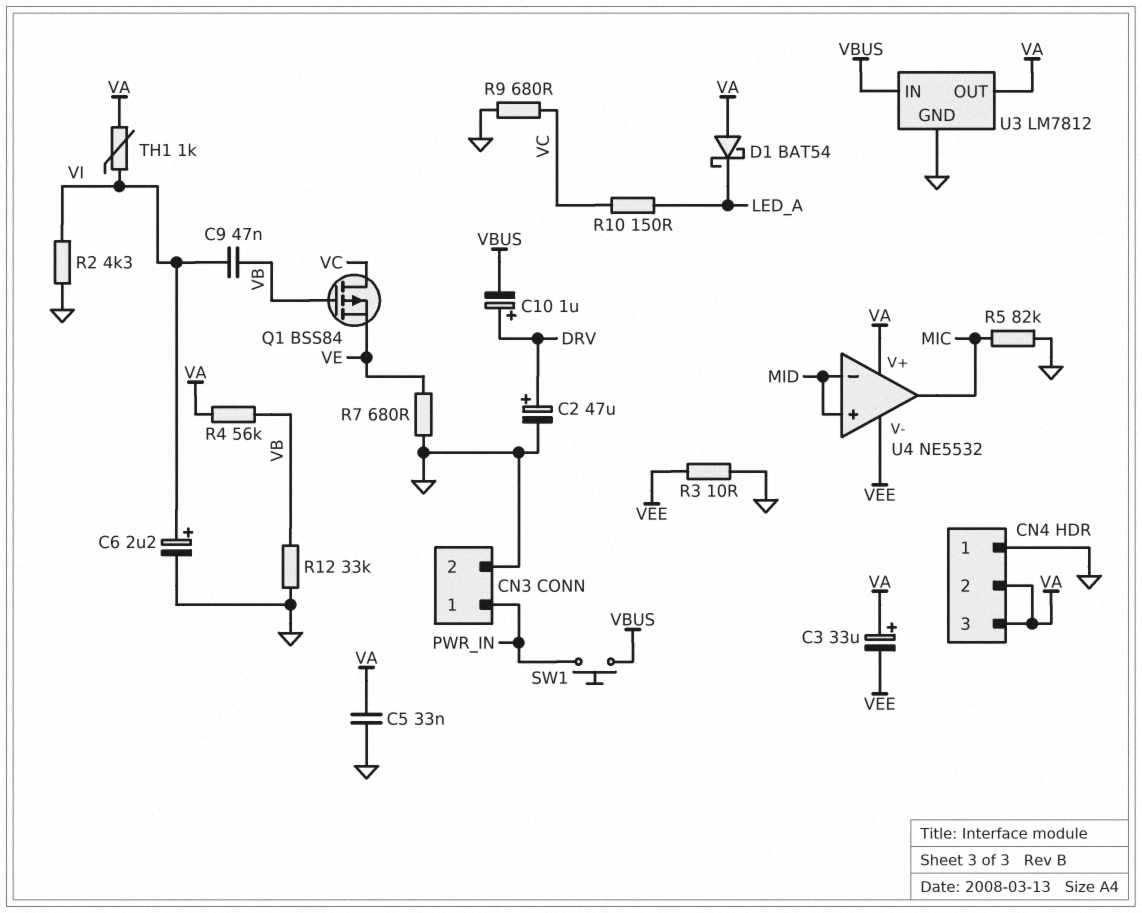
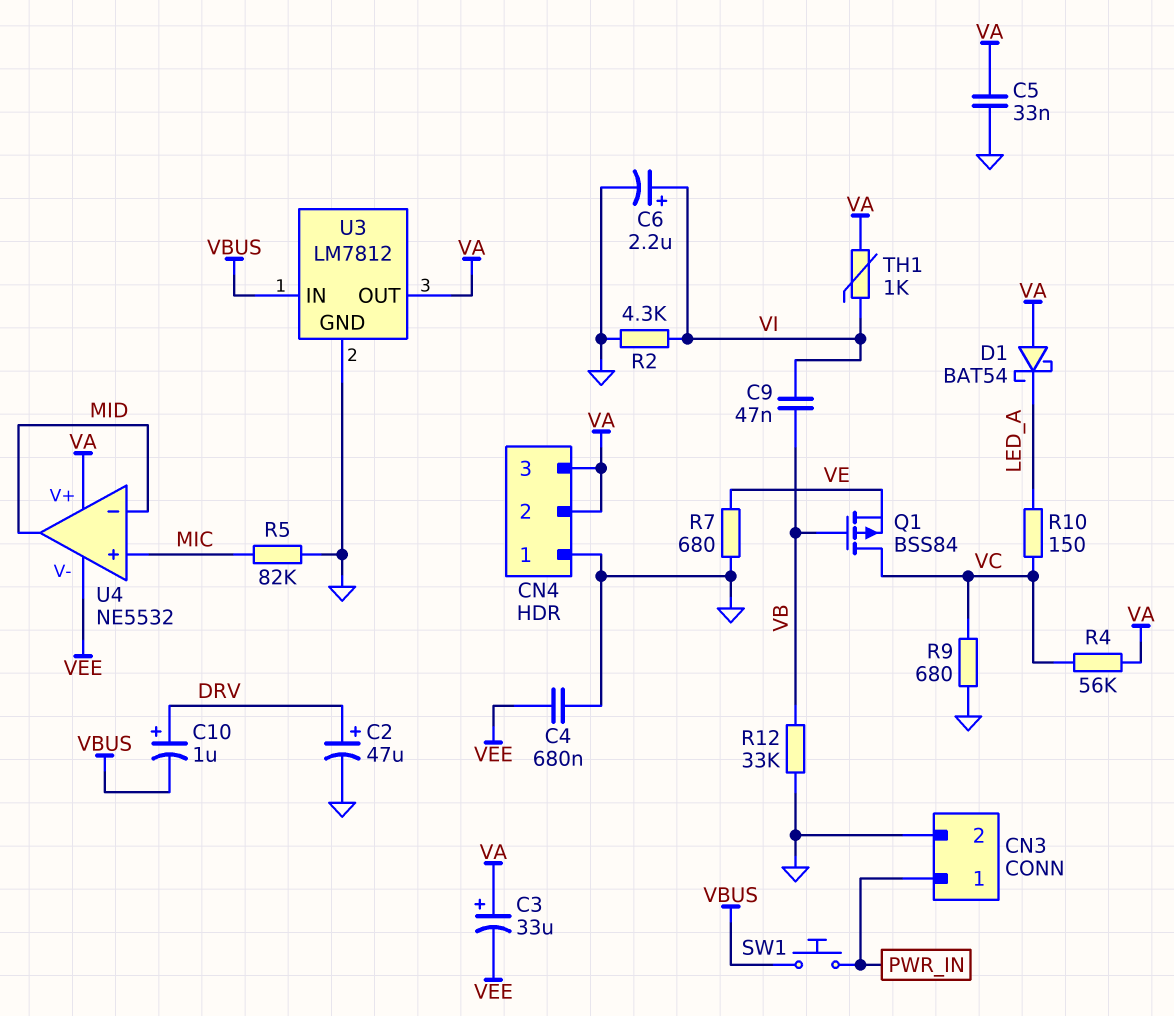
C4: none -> 680nF (GND, VEE)
R3: 10 (GND, VEE) -> none
R4: 56k (VA, VB) -> 56k (VA, VC)
U4 pin in+: MID -> MIC
U4 pin out: MIC -> MID

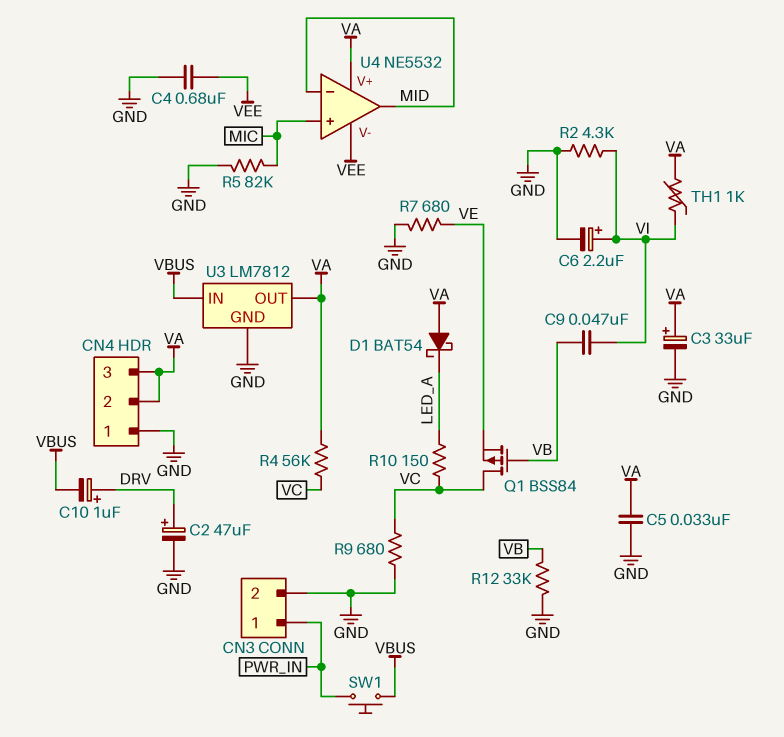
C3: 33uF (plus VA, minus VEE) -> 33uF (plus VA, minus GND)

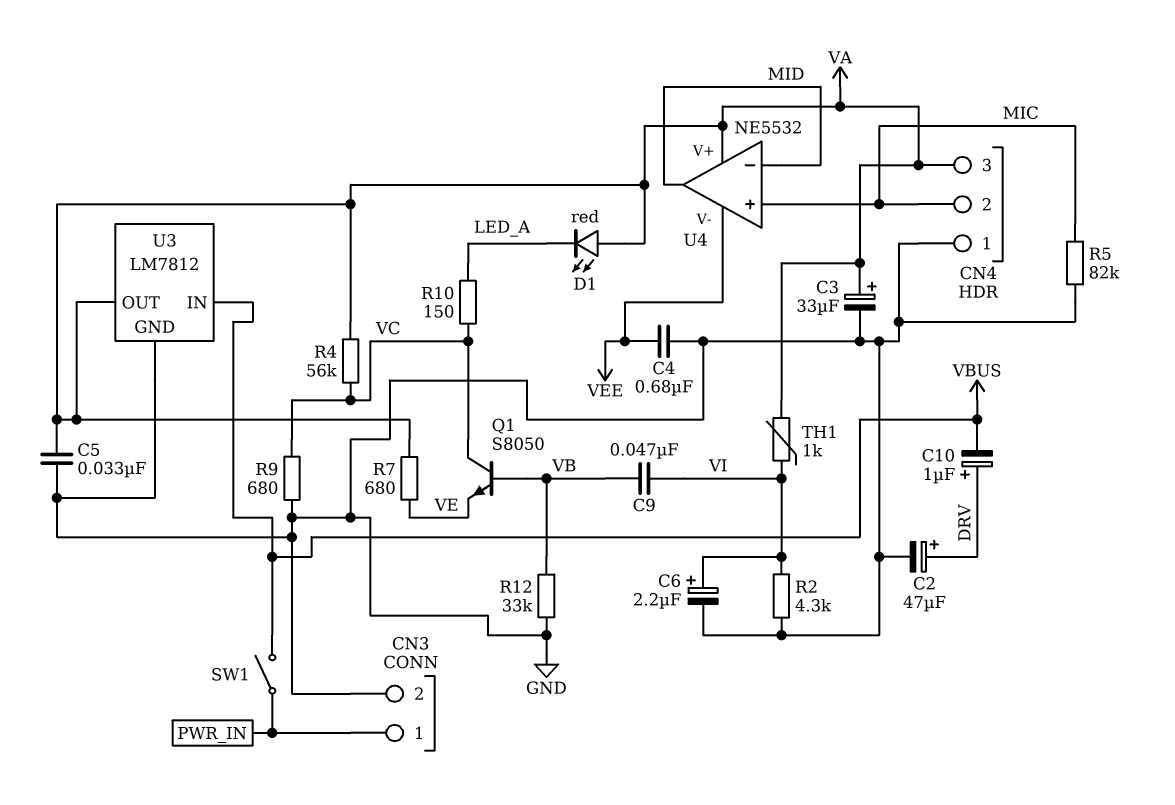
CN4 pin 2: VA -> MIC
D1: schottky BAT54 (A VA, K LED_A) -> LED red (A VA, K LED_A)
Q1: PMOS BSS84 (G VB, D VC, S VE) -> NPN S8050 (B VB, C VC, E VE)
R7: 680 (GND, VE) -> 680 (VA, VE)
SW1: button (PWR_IN, VBUS) -> switch (PWR_IN, VBUS)

